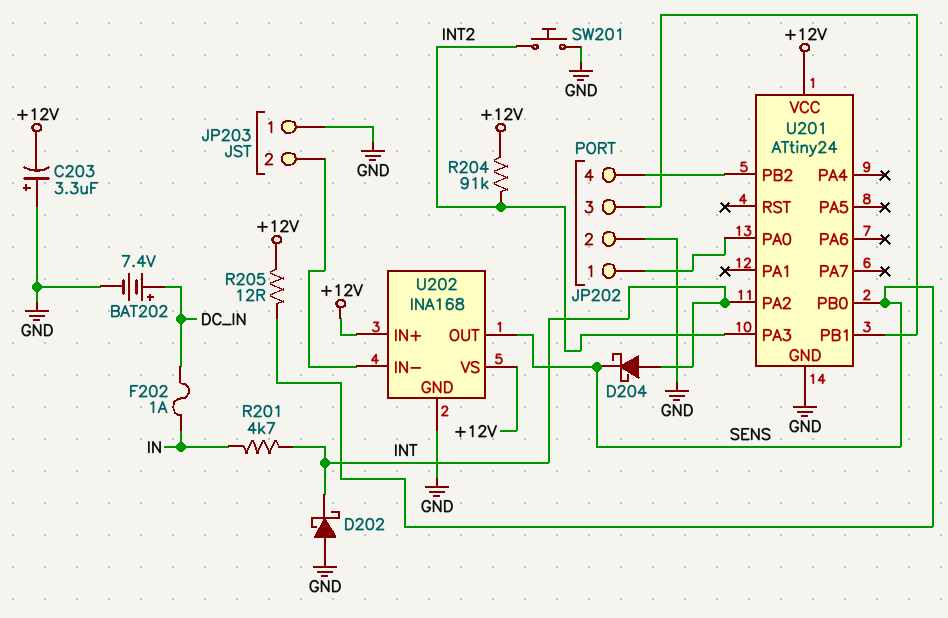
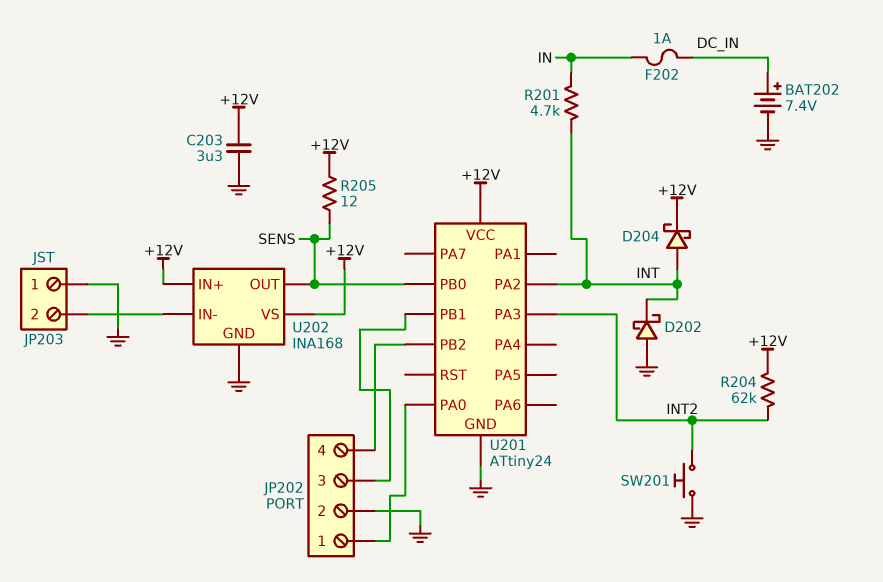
C203: 3.3uF (plus GND, minus +12V) -> 3.3uF (+12V, GND)
D204: schottky (A INT, K SENS) -> schottky (A INT, K +12V)
R204: 91k (+12V, INT2) -> 62k (+12V, INT2)

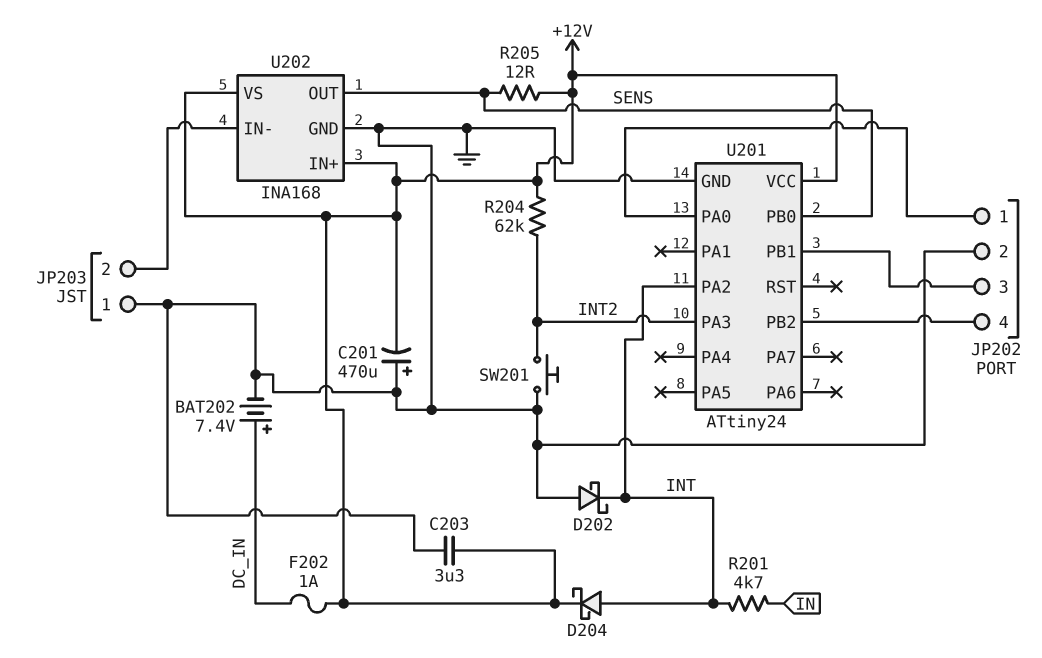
C201: none -> 470uF (plus GND, minus +12V)
F202: 1A (DC_IN, IN) -> 1A (+12V, DC_IN)

